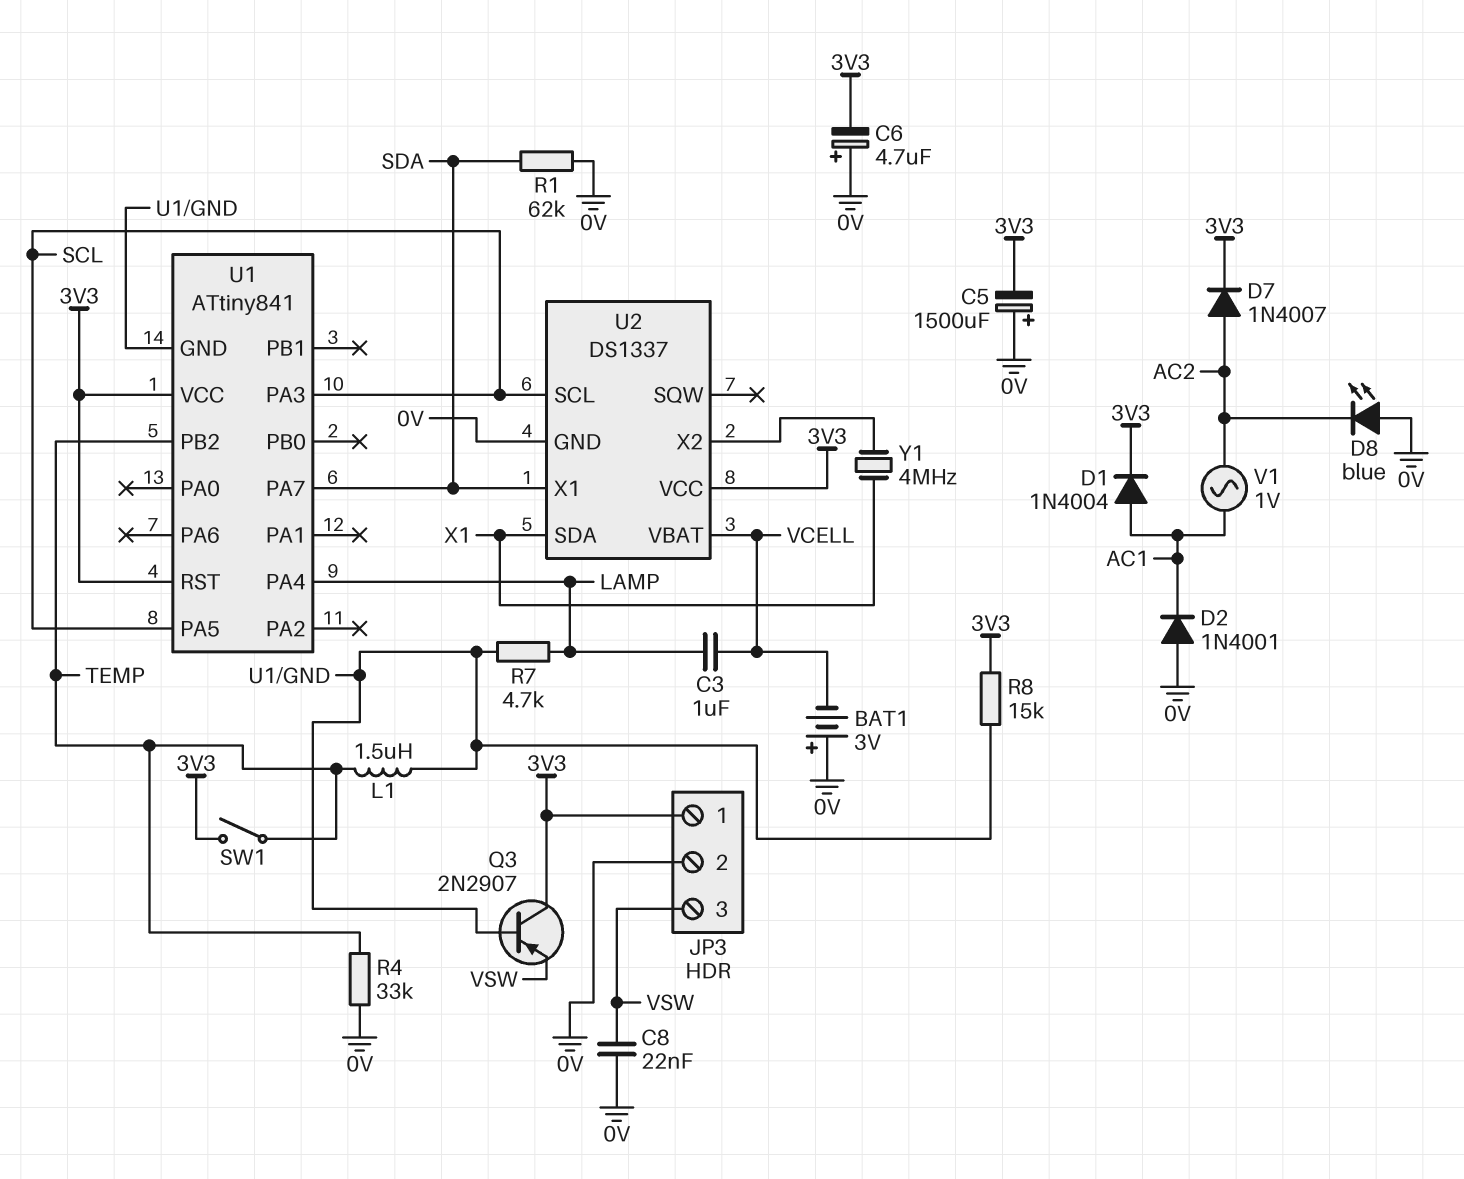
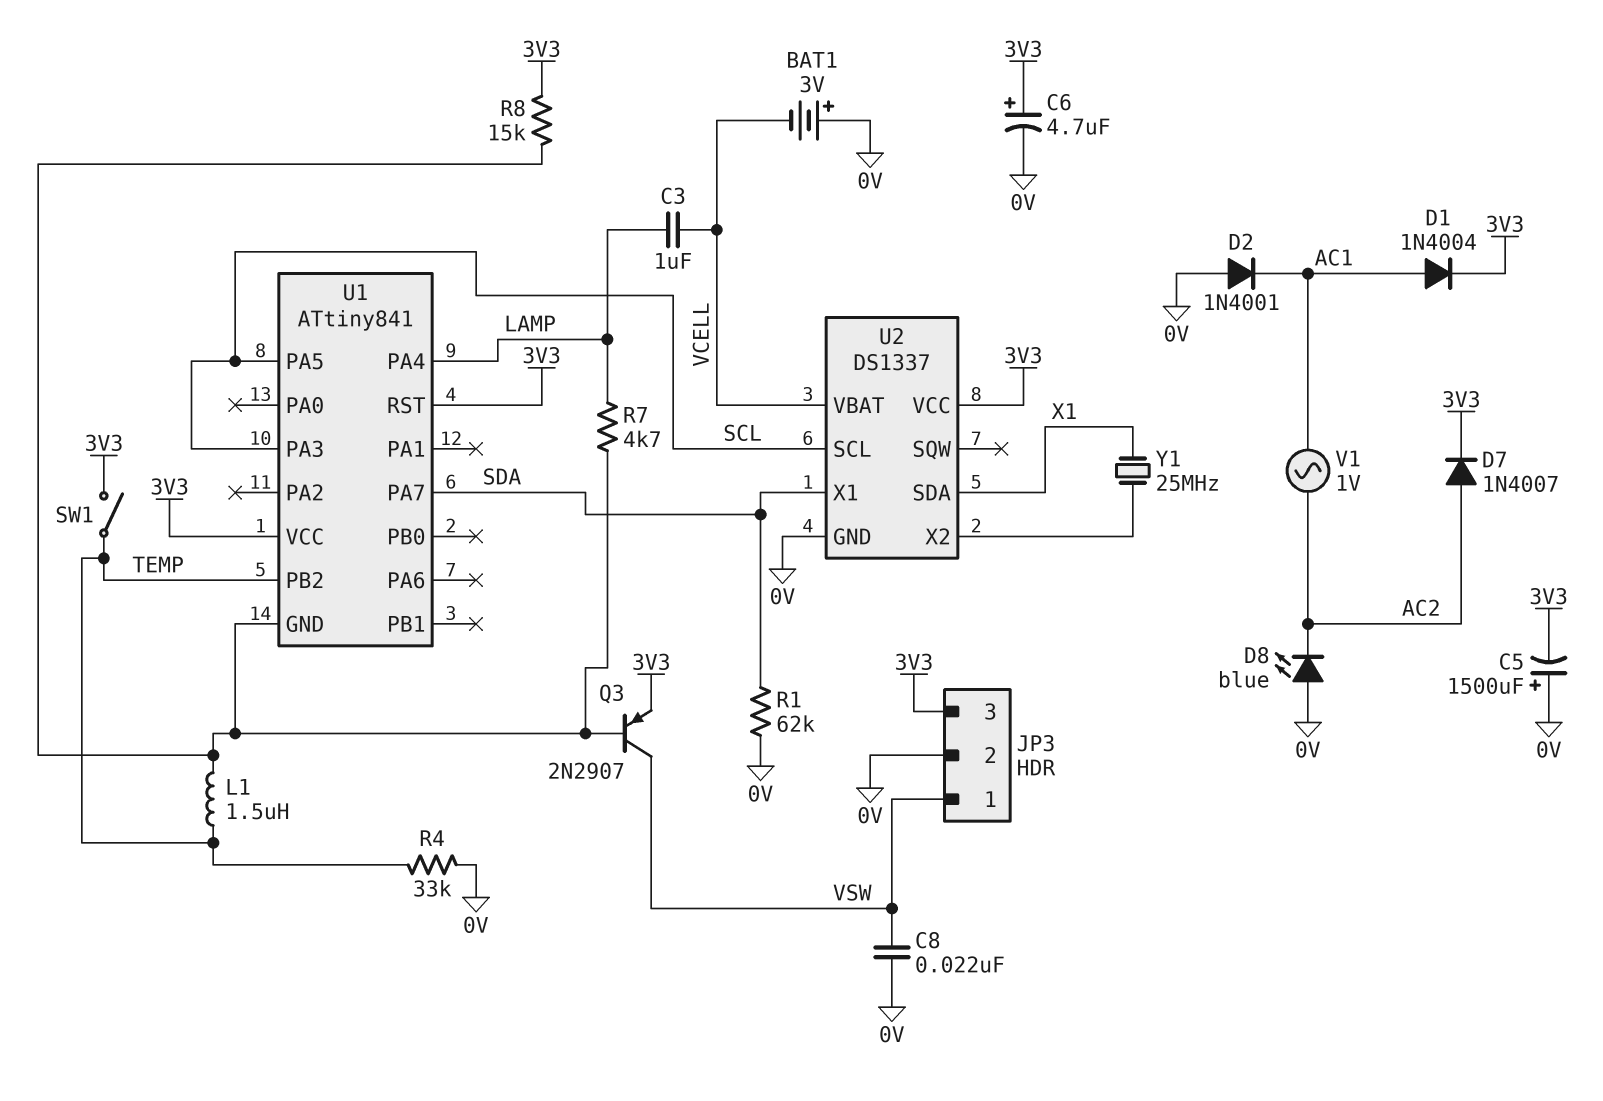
C6: 4.7uF (plus 0V, minus 3V3) -> 4.7uF (plus 3V3, minus 0V)
JP3 pin 1: 3V3 -> VSW
JP3 pin 3: VSW -> 3V3
Q3: PNP 2N2907 (B U1/GND, C 3V3, E VSW) -> PNP 2N2907 (B U1/GND, C VSW, E 3V3)
Y1: 4MHz (U2/X2, X1) -> 25MHz (U2/X2, X1)

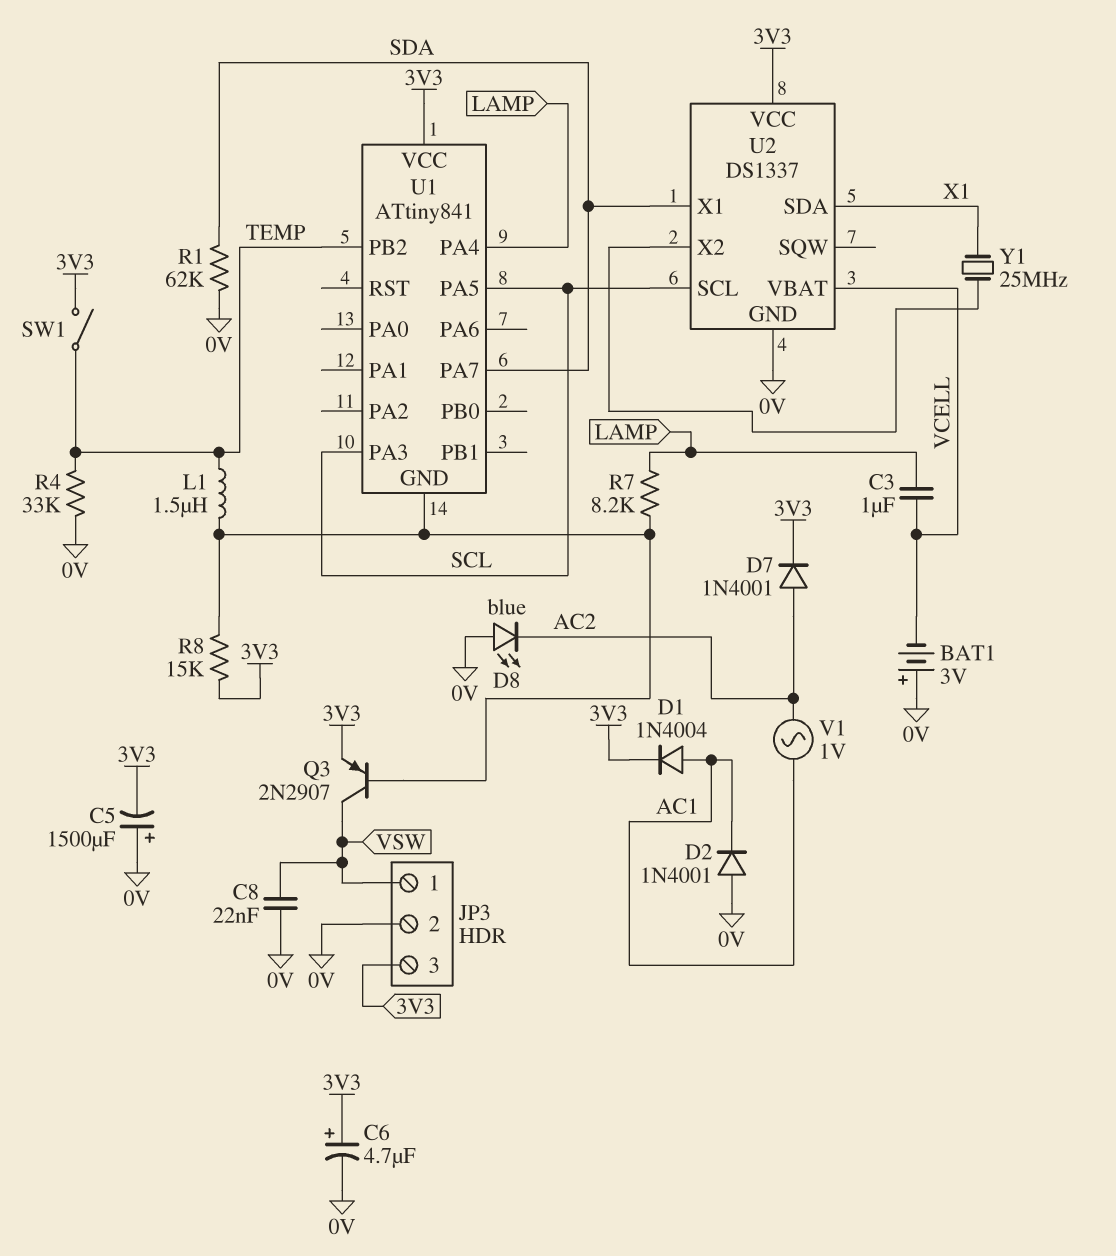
D7: diode 1N4007 (A AC2, K 3V3) -> diode 1N4001 (A AC2, K 3V3)
R7: 4.7k (LAMP, U1/GND) -> 8.2k (LAMP, U1/GND)
U1 pin RST: 3V3 -> none

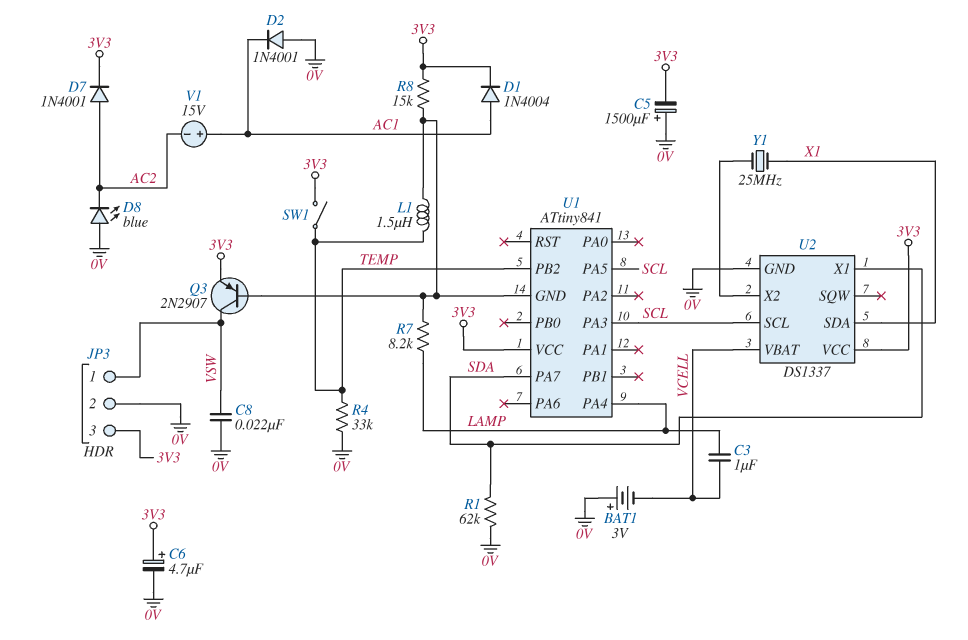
V1: AC 1V (AC1, AC2) -> 15V (plus AC1, minus AC2)

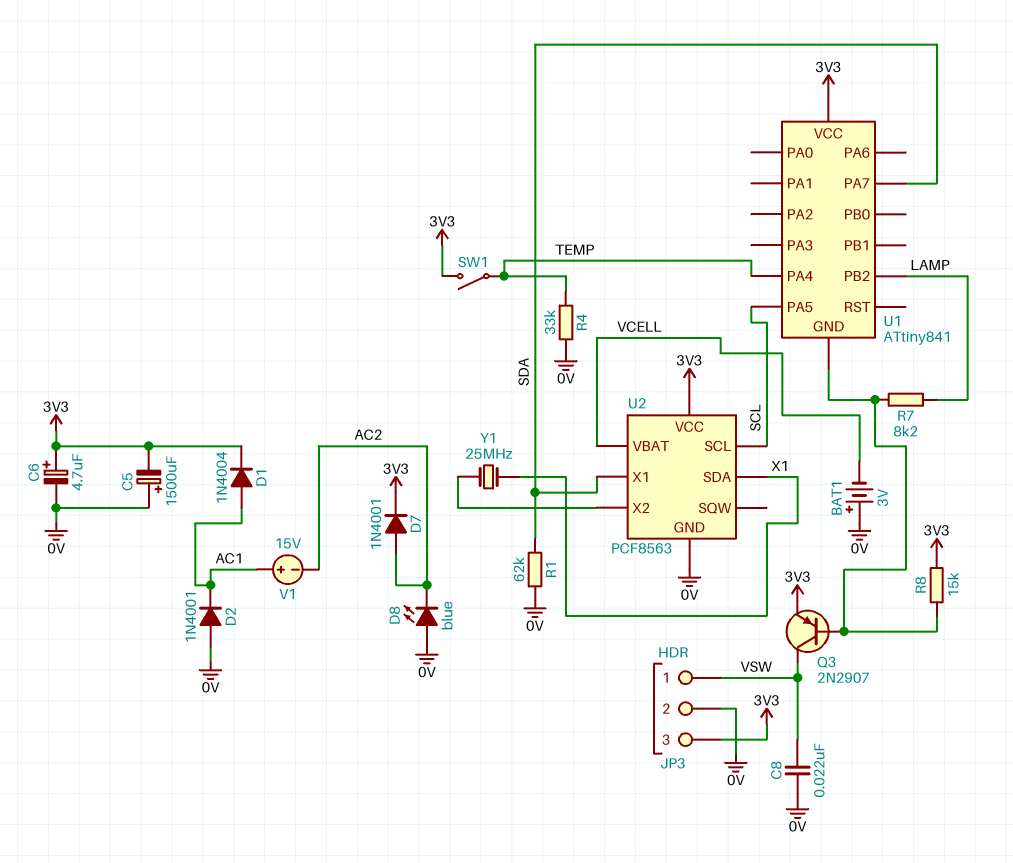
C3: 1uF (LAMP, VCELL) -> none
L1: 1.5uH (TEMP, U1/GND) -> none
U1 pin PA3: SCL -> none
U1 pin PA4: LAMP -> TEMP
U1 pin PB2: TEMP -> LAMP
U2: DS1337 -> PCF8563

